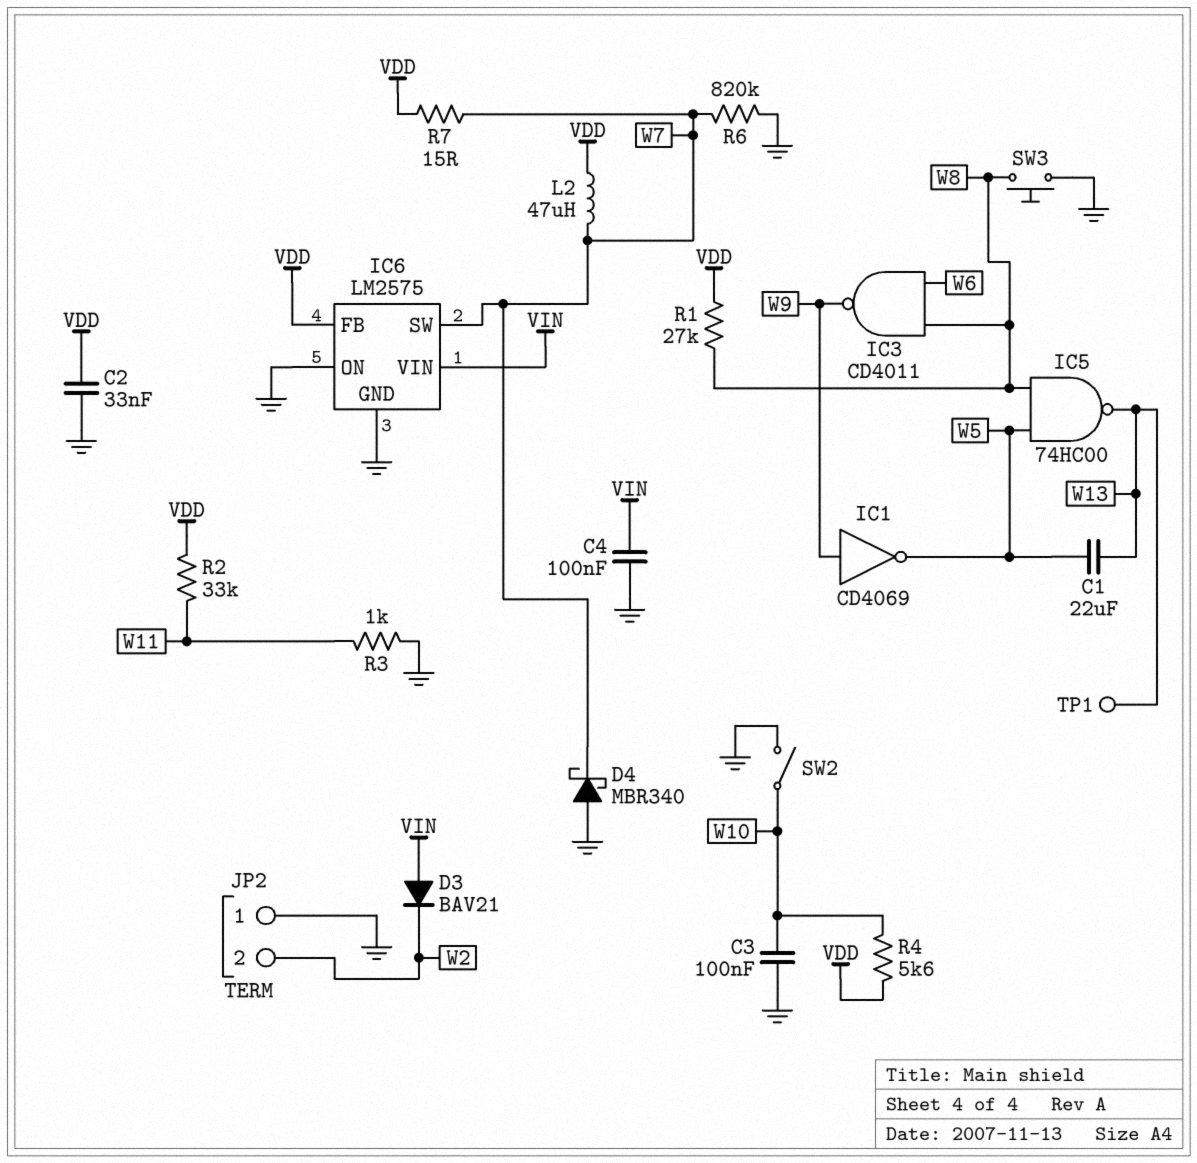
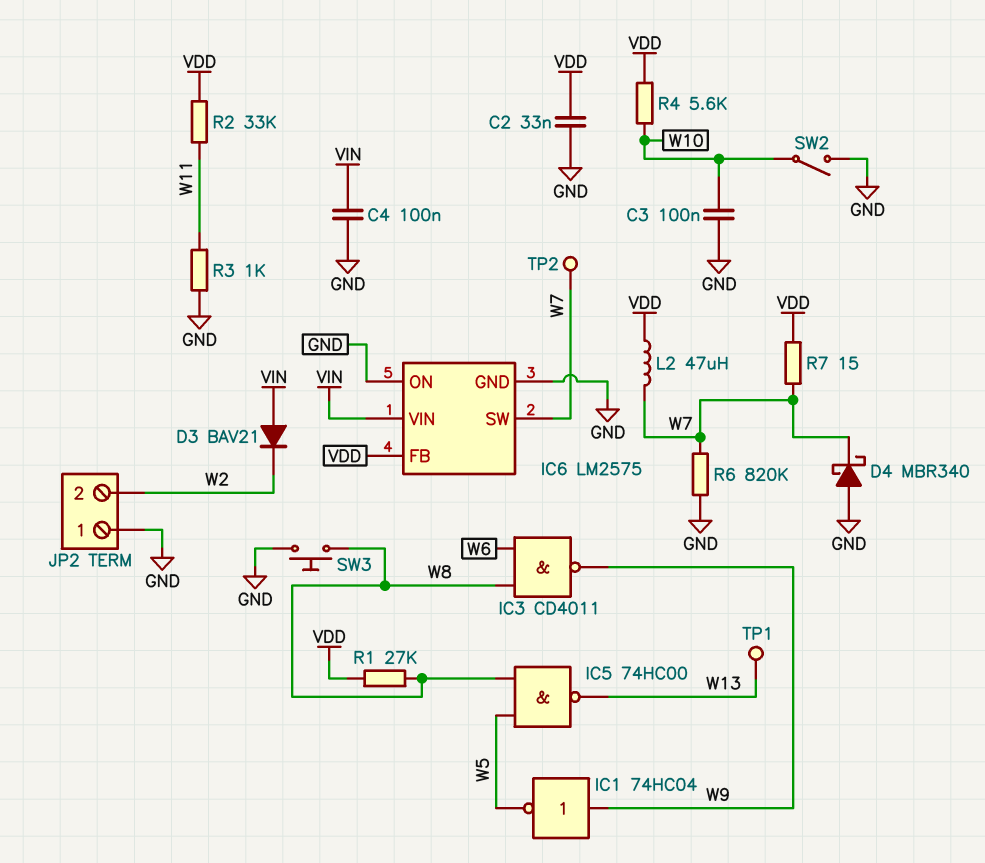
C1: 22uF (W5, W13) -> none
IC1: NOT CD4069 (in W9, out W5) -> NOT 74HC04 (in W9, out W5)
TP2: none -> test point (W7)

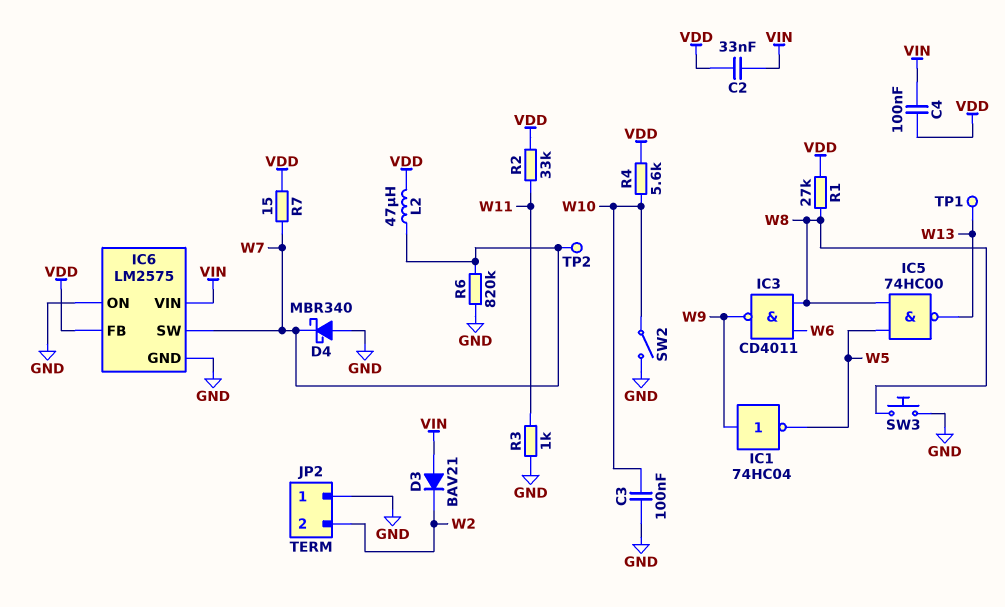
C2: 33nF (GND, VDD) -> 33nF (VDD, VIN)
C4: 100nF (GND, VIN) -> 100nF (VDD, VIN)

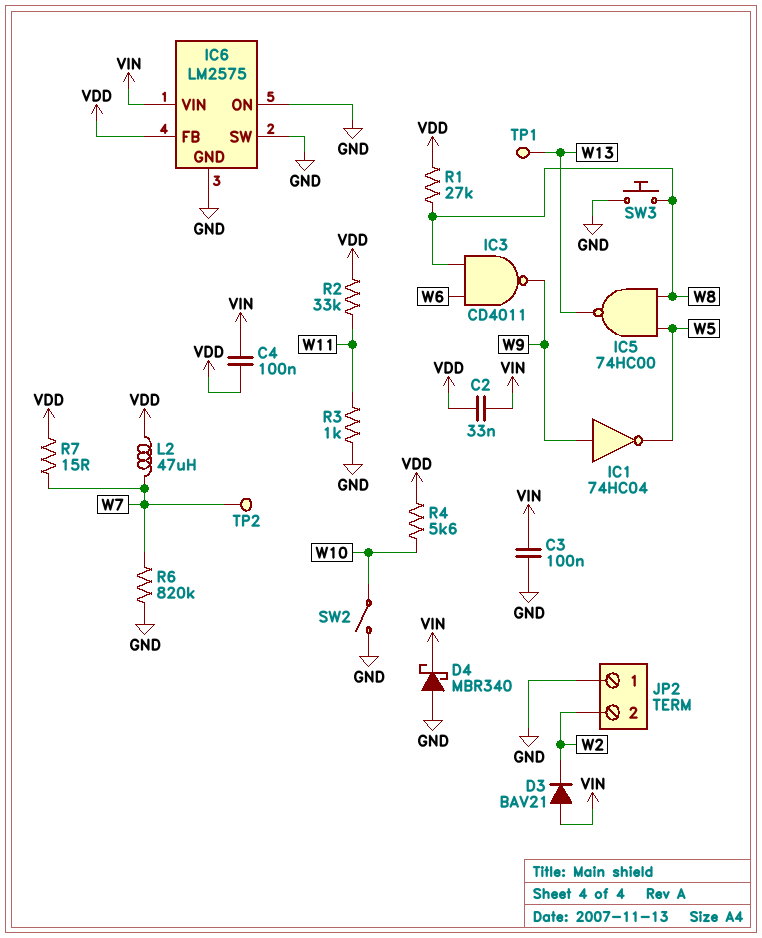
C3: 100nF (GND, W10) -> 100nF (GND, VIN)
D4: schottky MBR340 (A GND, K W7) -> schottky MBR340 (A GND, K VIN)
IC6 pin SW: W7 -> GND

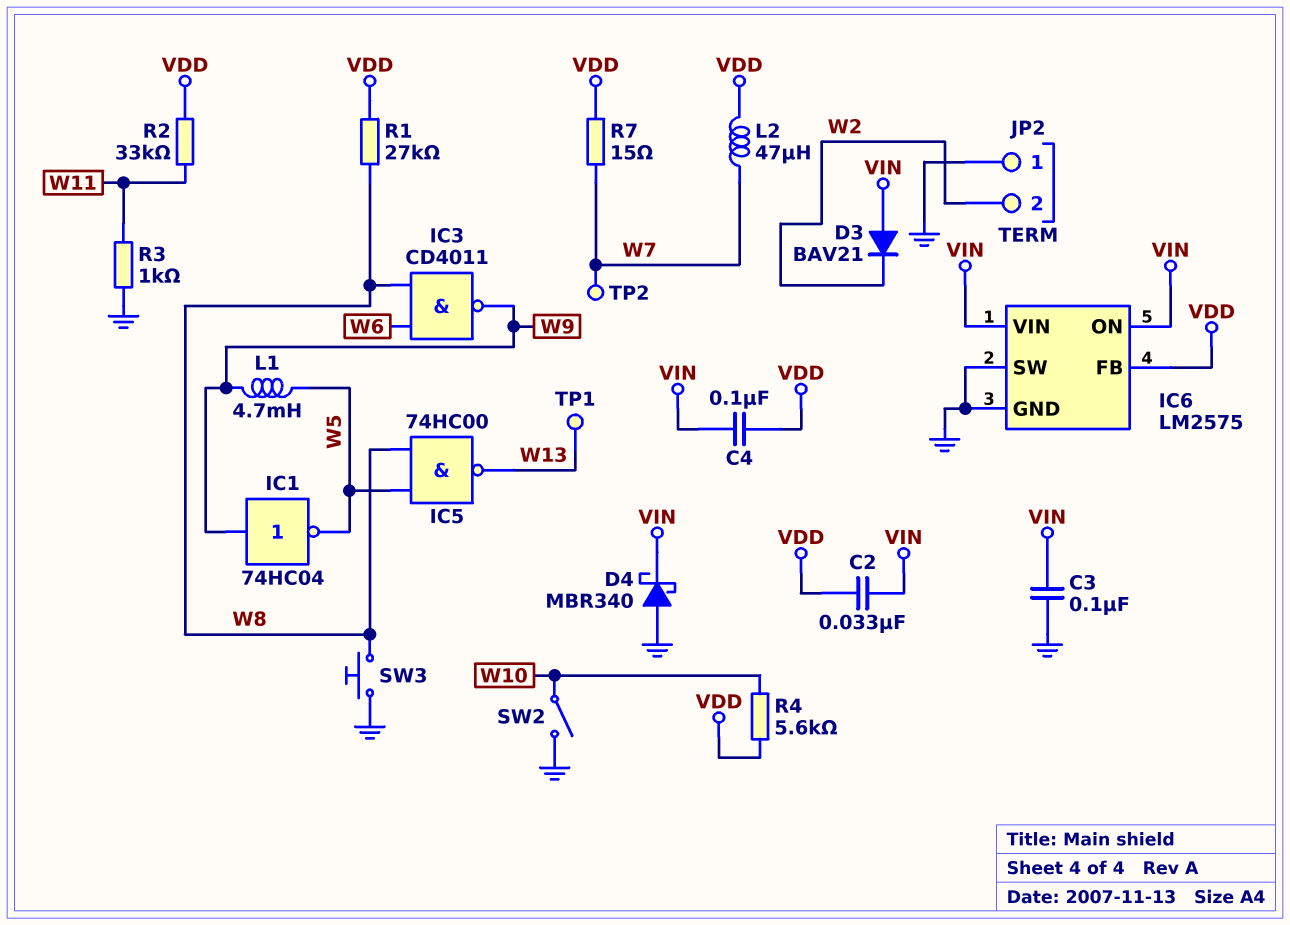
IC6 pin ON: GND -> VIN
L1: none -> 4.7mH (W5, W9)
R6: 820k (GND, W7) -> none

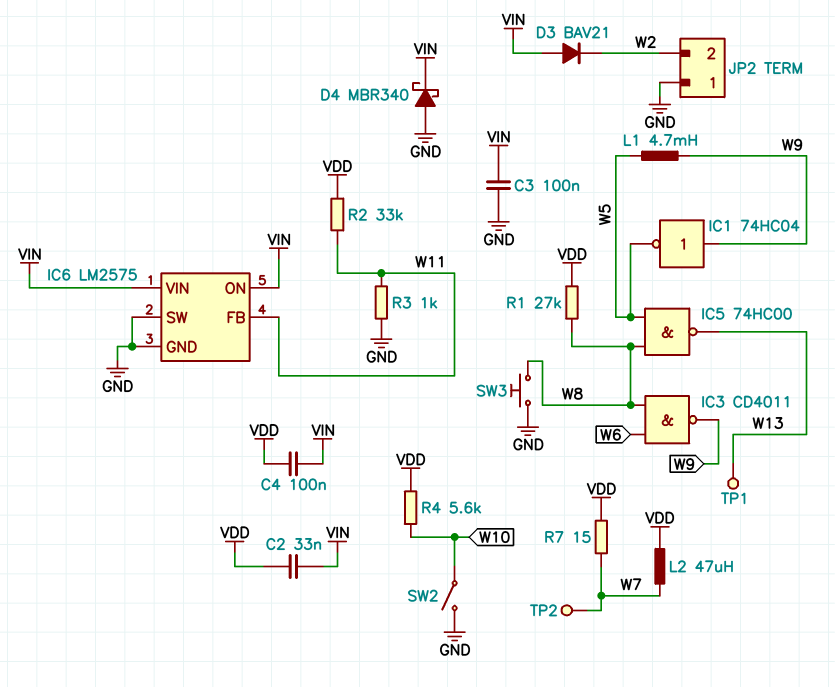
IC6 pin FB: VDD -> W11

